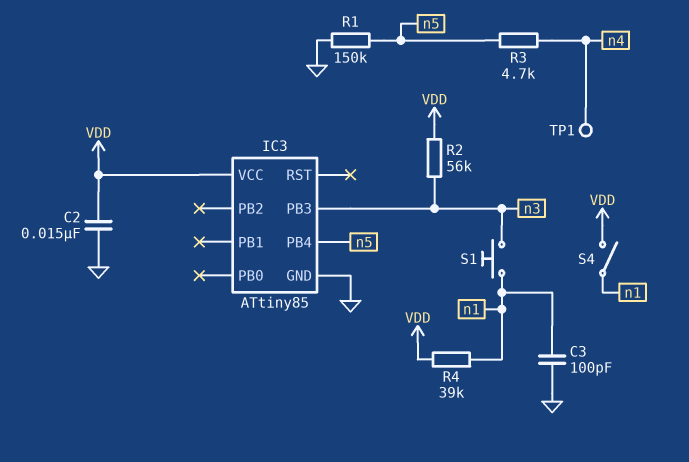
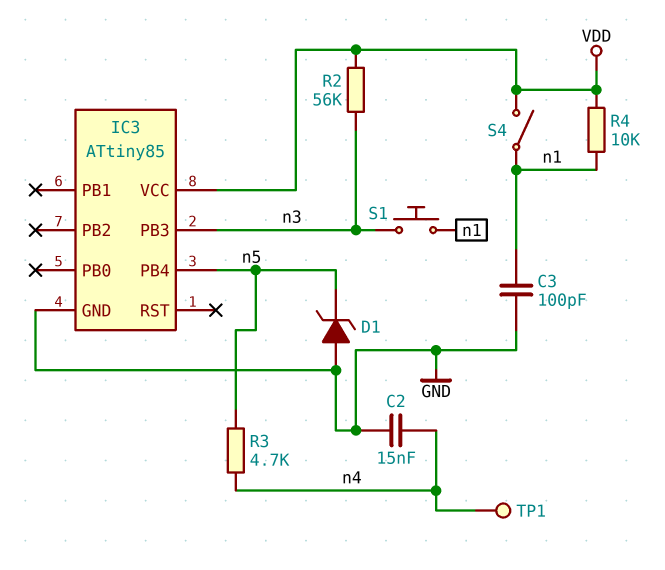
C2: 15nF (GND, VDD) -> 15nF (GND, n4)
D1: none -> zener (A GND, K n5)
R1: 150k (GND, n5) -> none
R4: 39k (VDD, n1) -> 10k (VDD, n1)

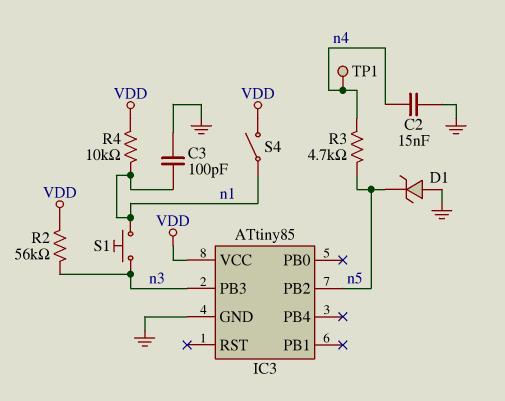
IC3 pin PB2: none -> n5
IC3 pin PB4: n5 -> none

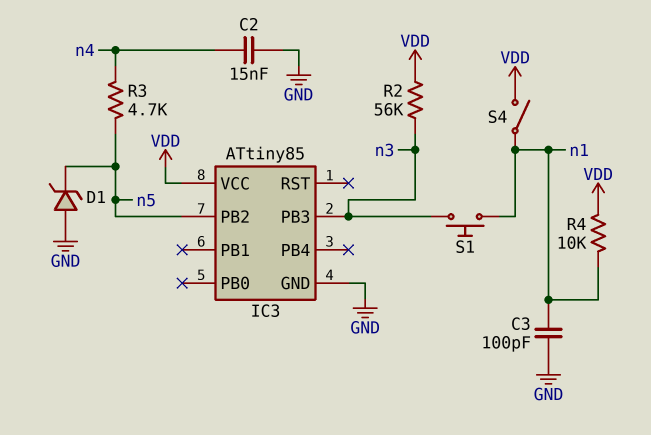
TP1: test point (n4) -> none

